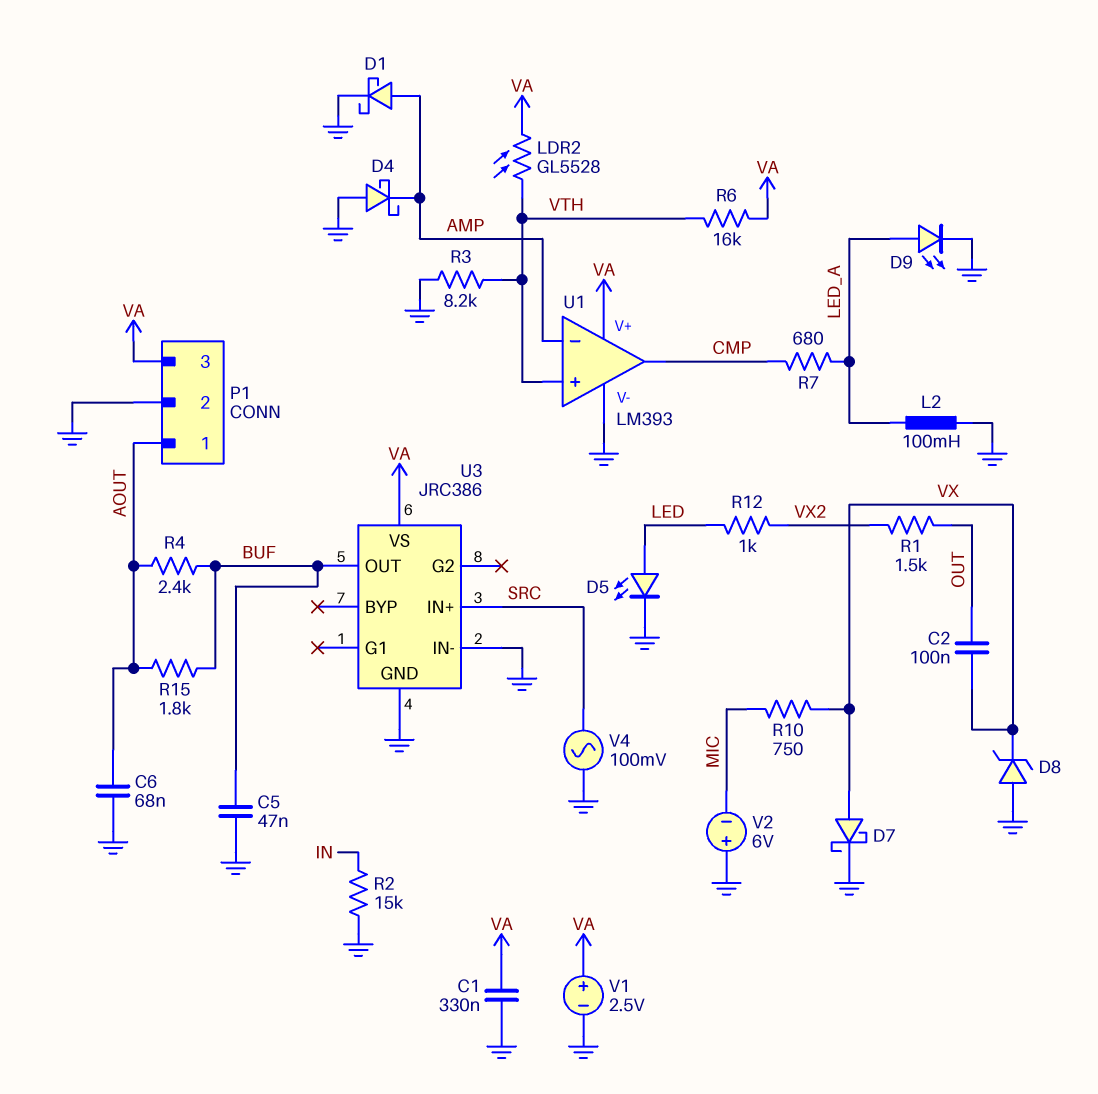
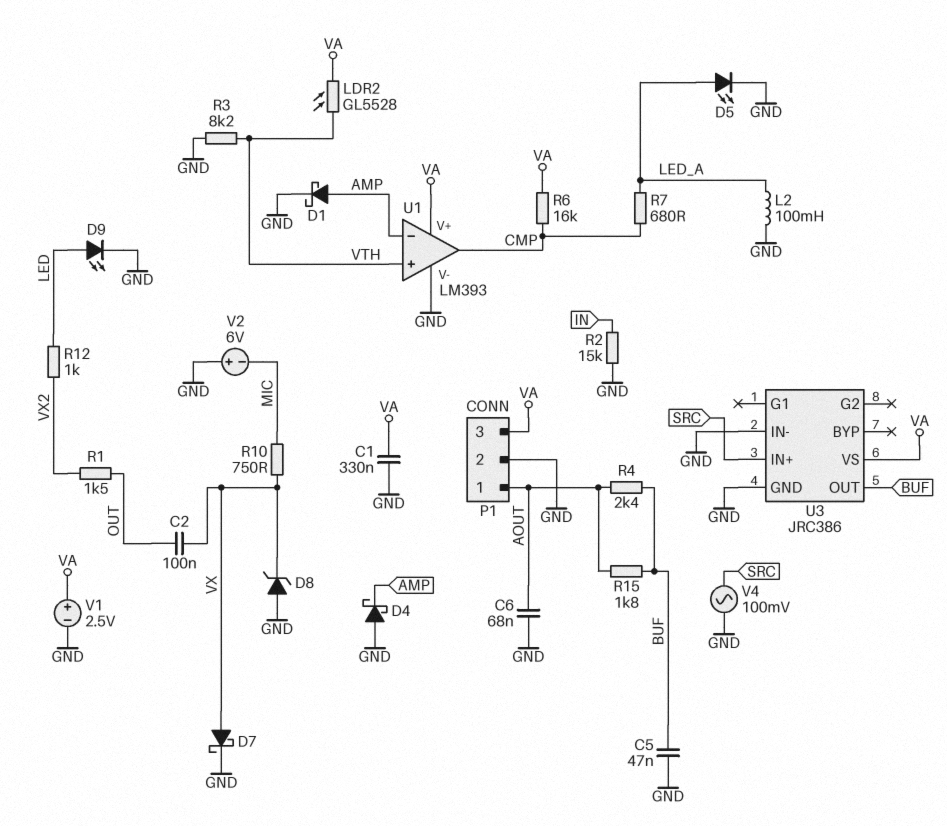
D5: LED (A LED, K GND) -> LED (A LED_A, K GND)
D9: LED (A LED_A, K GND) -> LED (A LED, K GND)
R6: 16k (VA, VTH) -> 16k (CMP, VA)

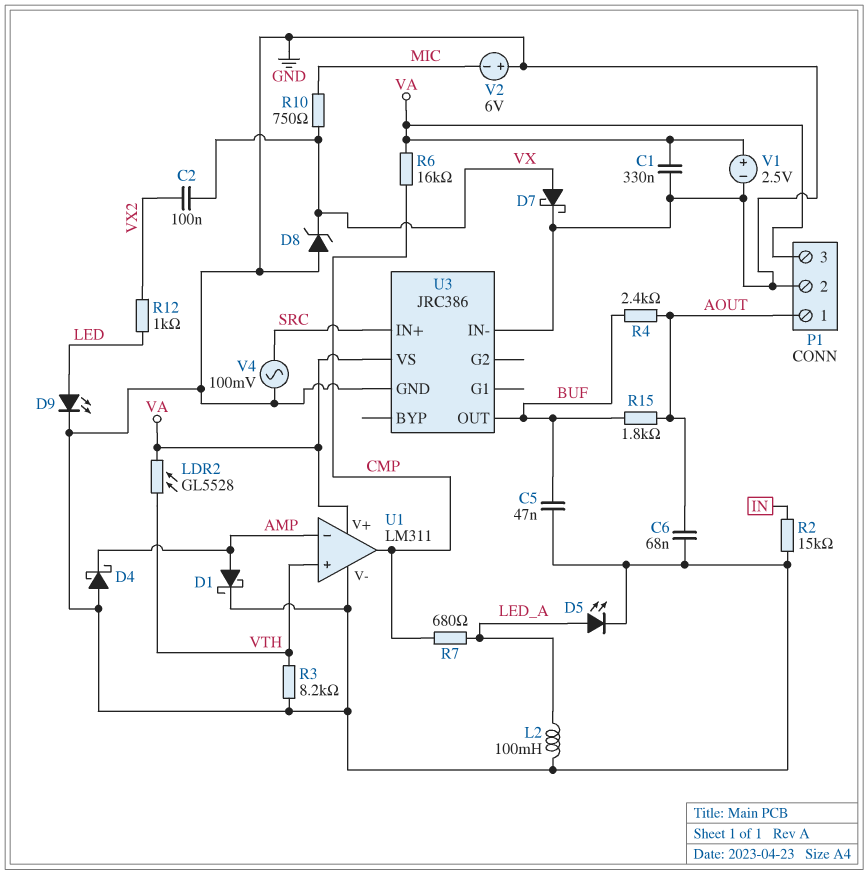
C2: 100nF (OUT, VX) -> 100nF (VX, VX2)
R1: 1.5k (OUT, VX2) -> none
U1: LM393 -> LM311

